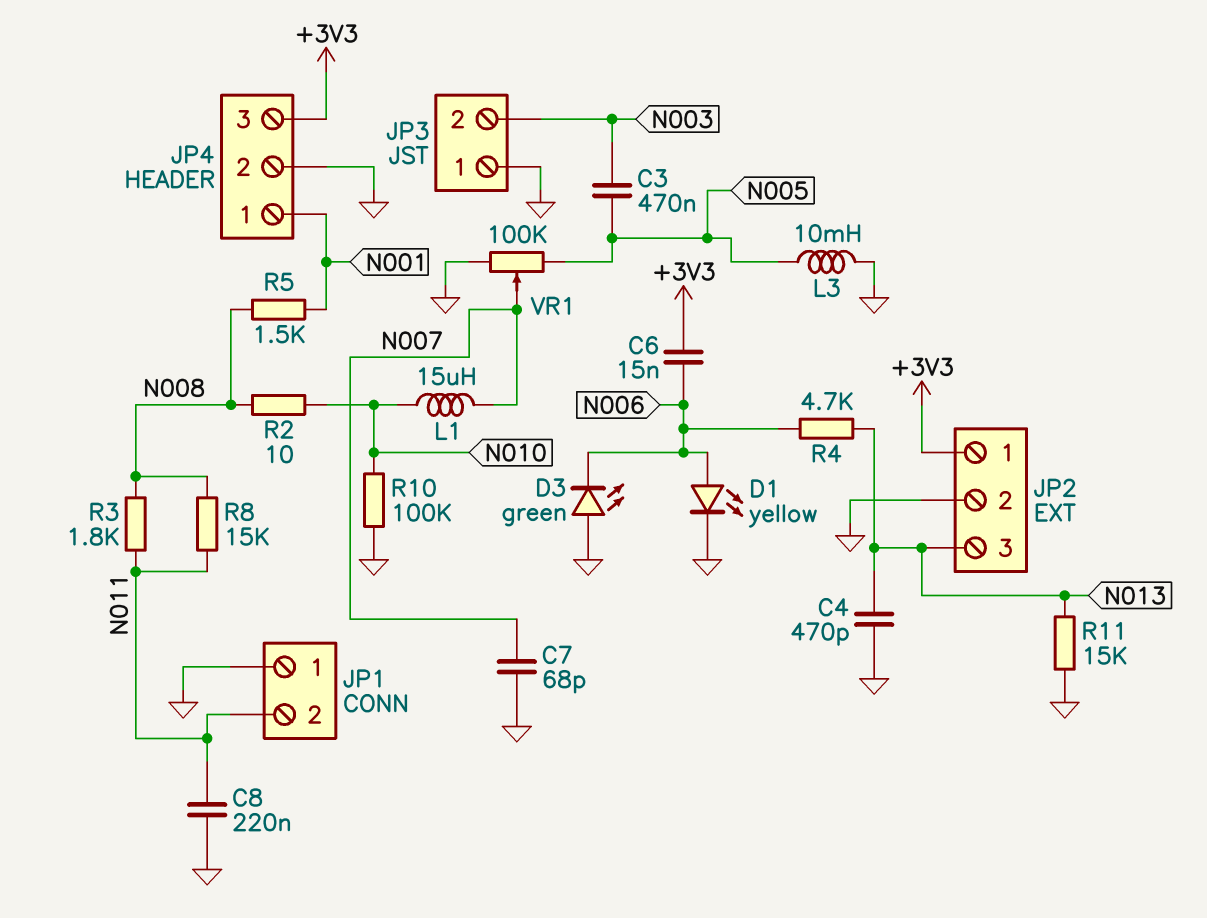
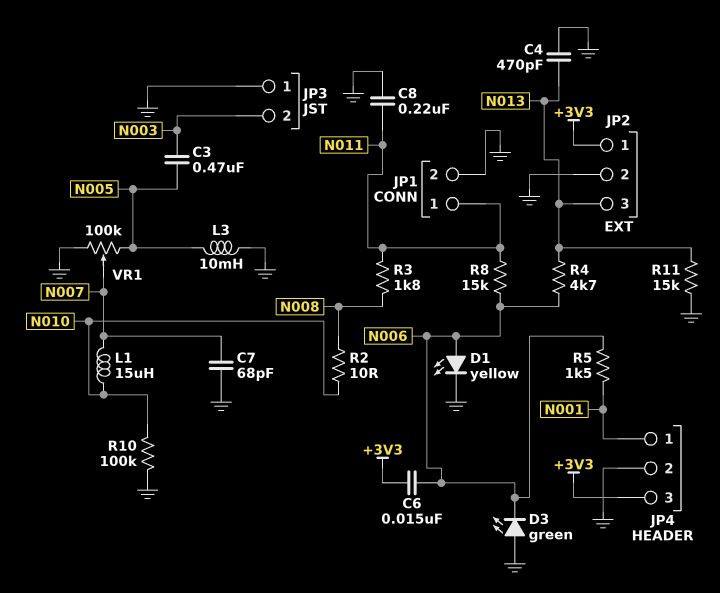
JP1 pin 1: GND -> N011
JP1 pin 2: N011 -> GND
R5: 1.5k (N001, N008) -> 1.5k (N001, N006)
R8: 15k (N008, N011) -> 15k (N006, N011)

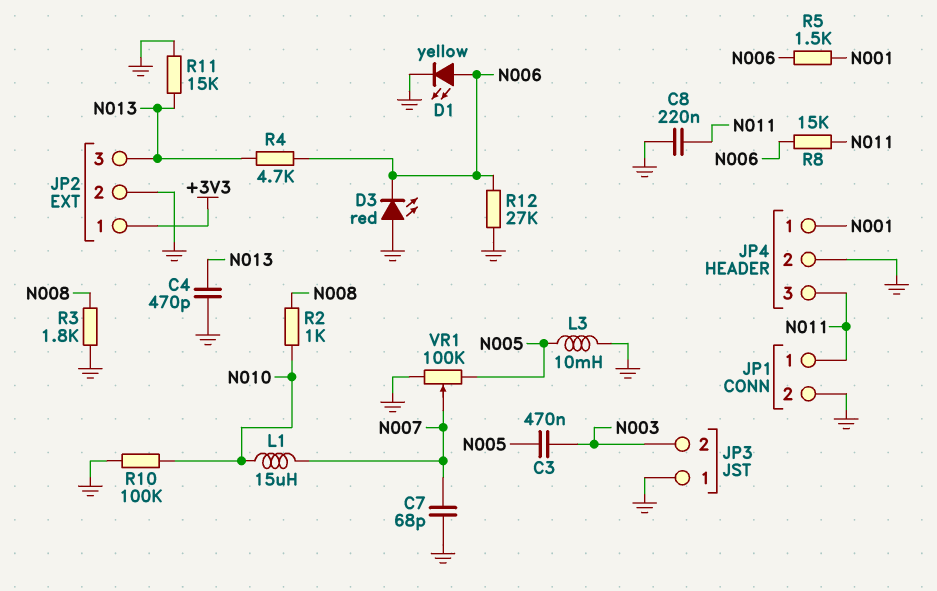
C6: 15nF (+3V3, N006) -> none
D3: LED green (A GND, K N006) -> LED red (A GND, K N006)
JP4 pin 3: +3V3 -> N011
R2: 10 (N008, N010) -> 1k (N008, N010)
R3: 1.8k (N008, N011) -> 1.8k (GND, N008)
R12: none -> 27k (GND, N006)

